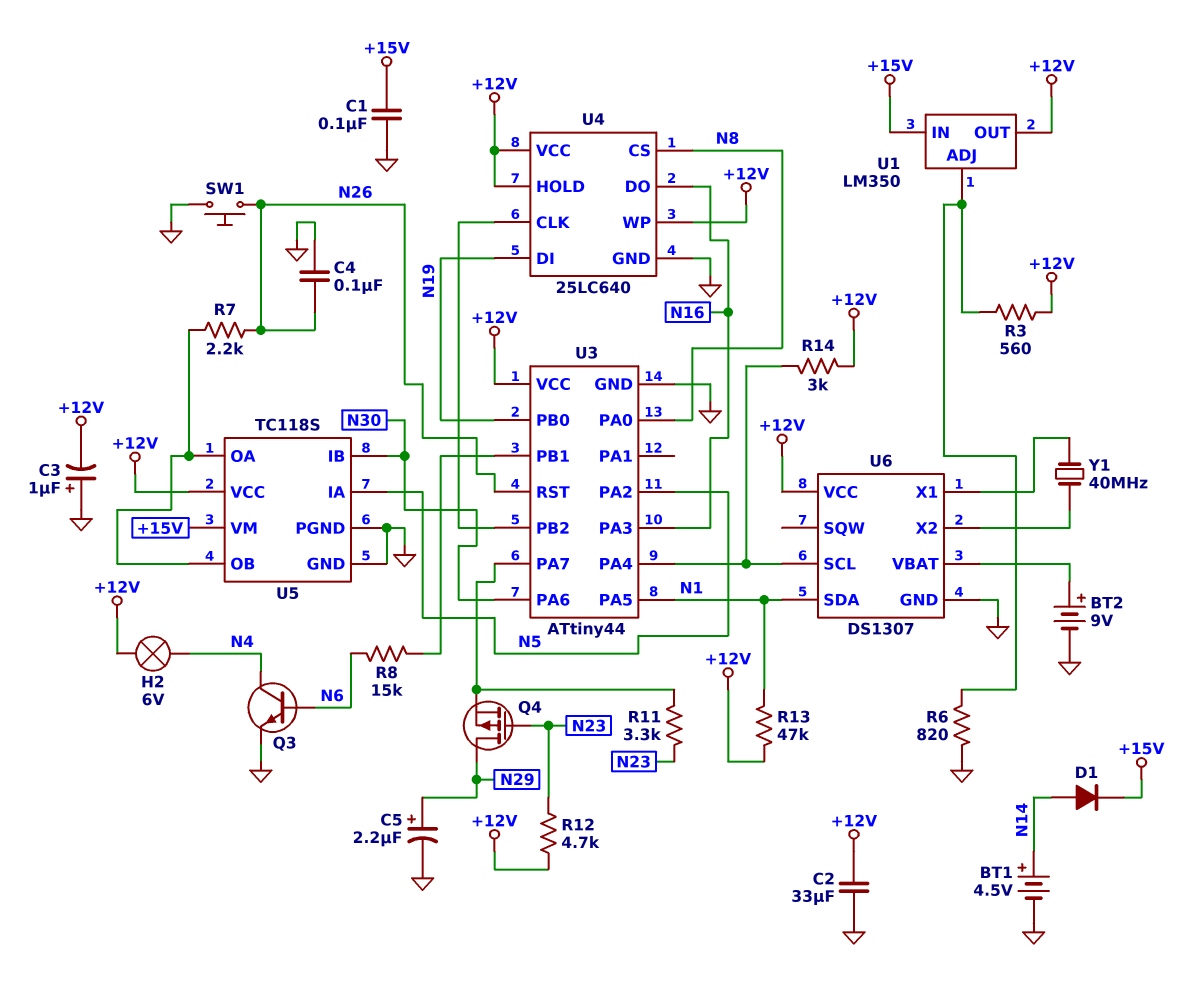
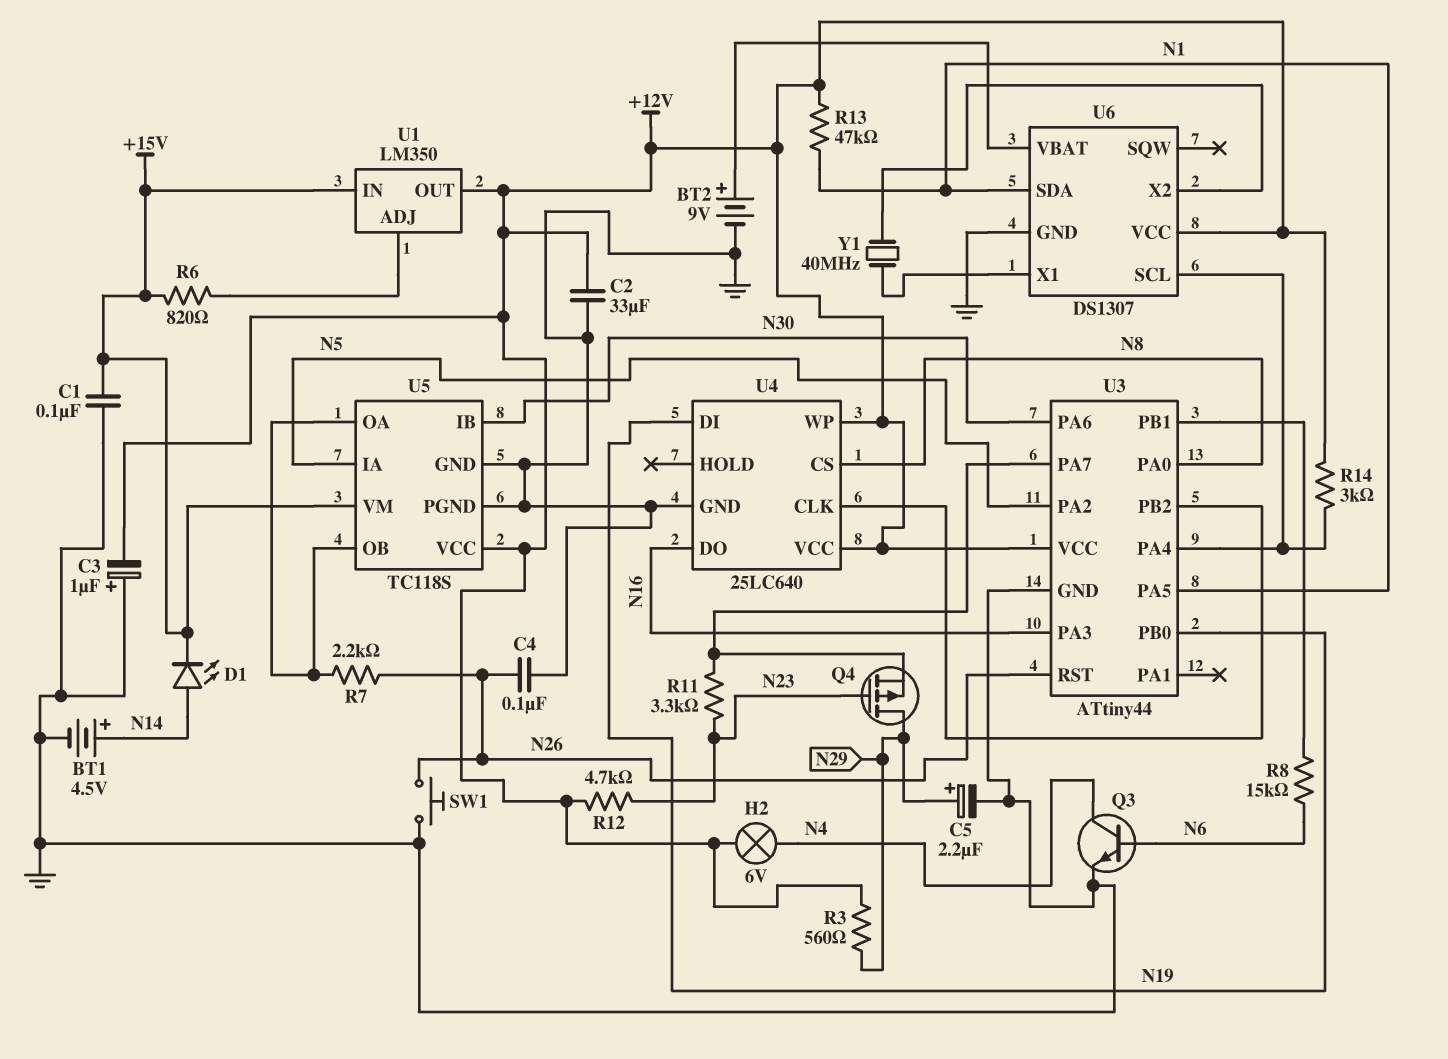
D1: diode (A N14, K +15V) -> LED (A N14, K +15V)
R3: 560 (+12V, U1/ADJ) -> 560 (+12V, N29)
R6: 820 (GND, U1/ADJ) -> 820 (+15V, U1/ADJ)
U4 pin HOLD: +12V -> none

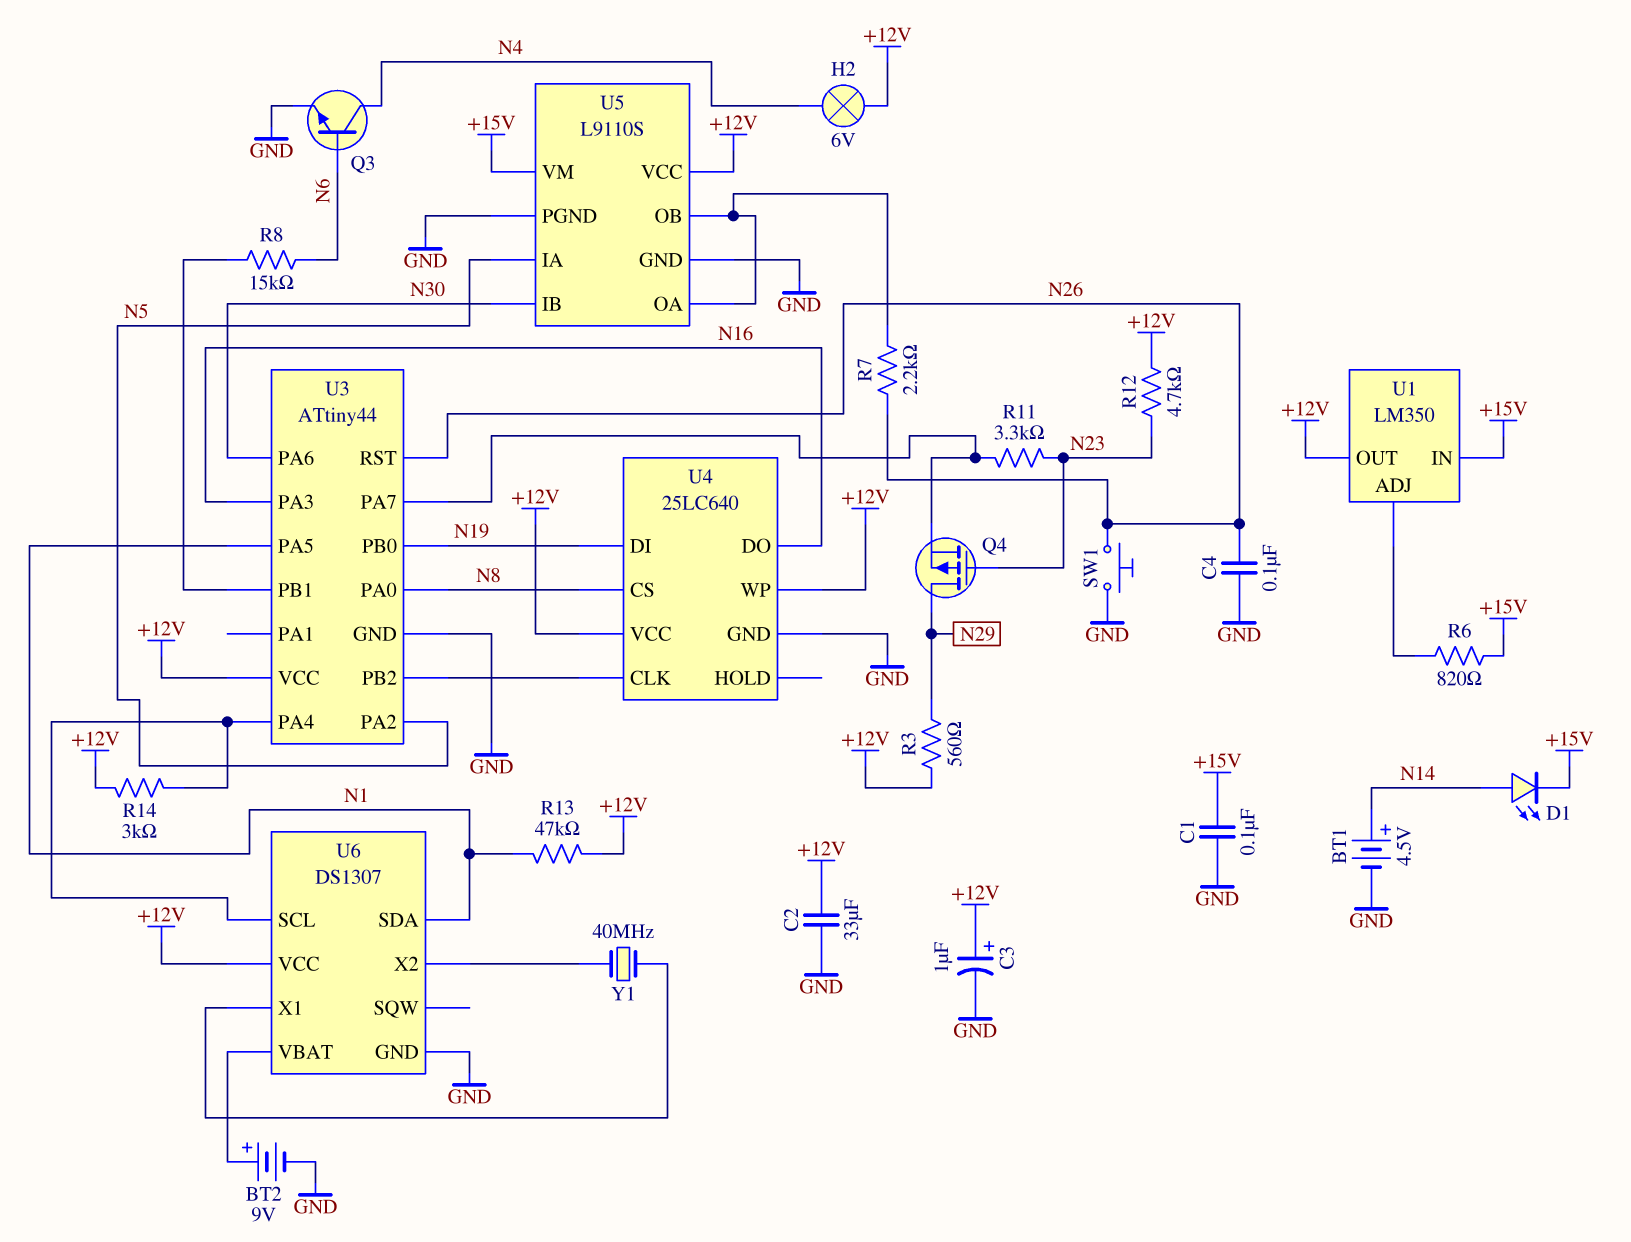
C3: 1uF (plus GND, minus +12V) -> 1uF (plus +12V, minus GND)
C5: 2.2uF (plus N29, minus GND) -> none
U5: TC118S -> L9110S

